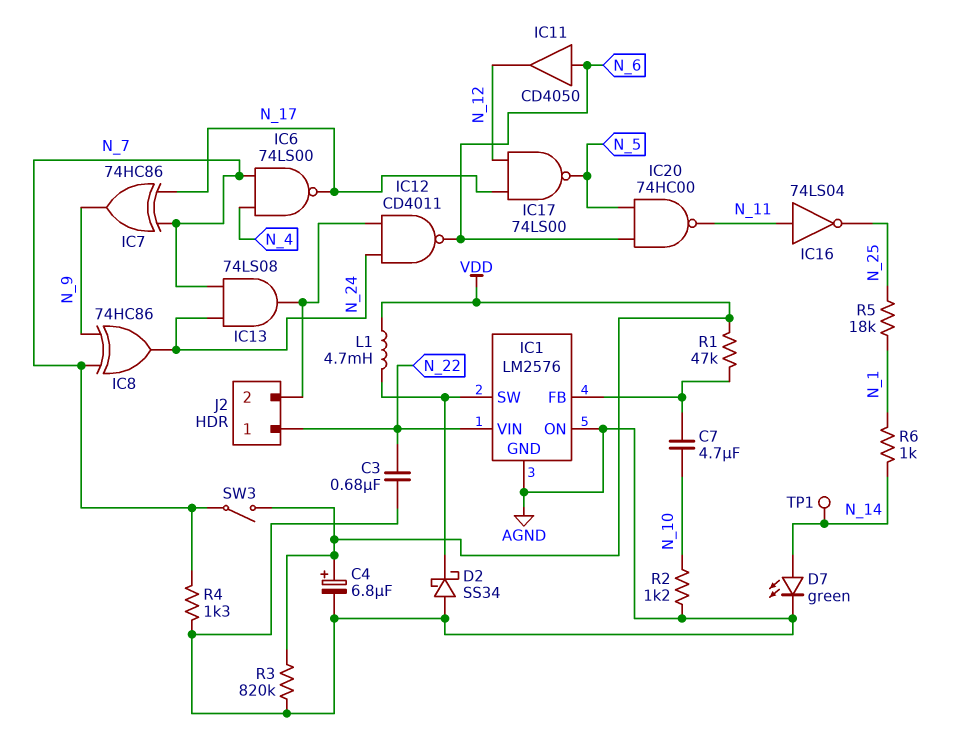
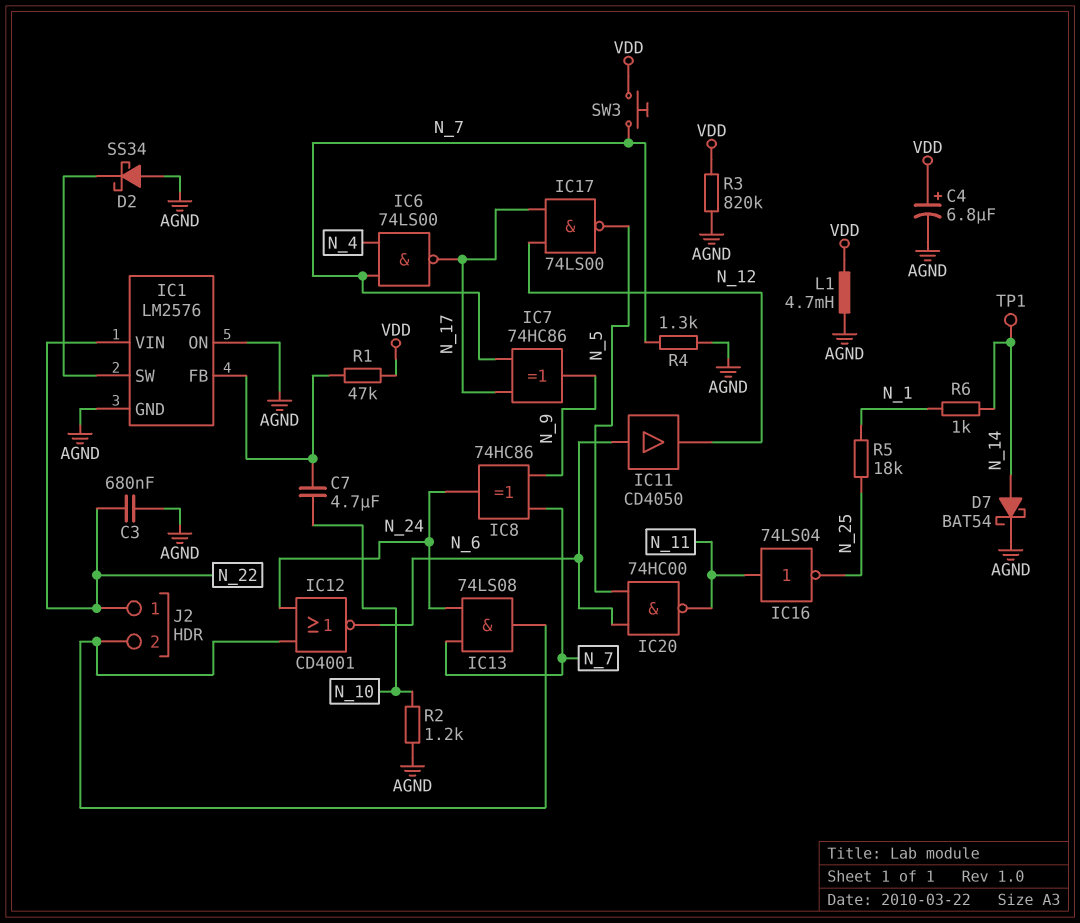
D7: LED green (A N_14, K AGND) -> schottky BAT54 (A N_14, K AGND)
IC12: NAND CD4011 (in J2/2, in N_24, out N_6) -> NOR CD4001 (in J2/2, in N_24, out N_6)
L1: 4.7mH (IC1/SW, VDD) -> 4.7mH (AGND, VDD)
SW3: switch (N_7, VDD) -> button (N_7, VDD)

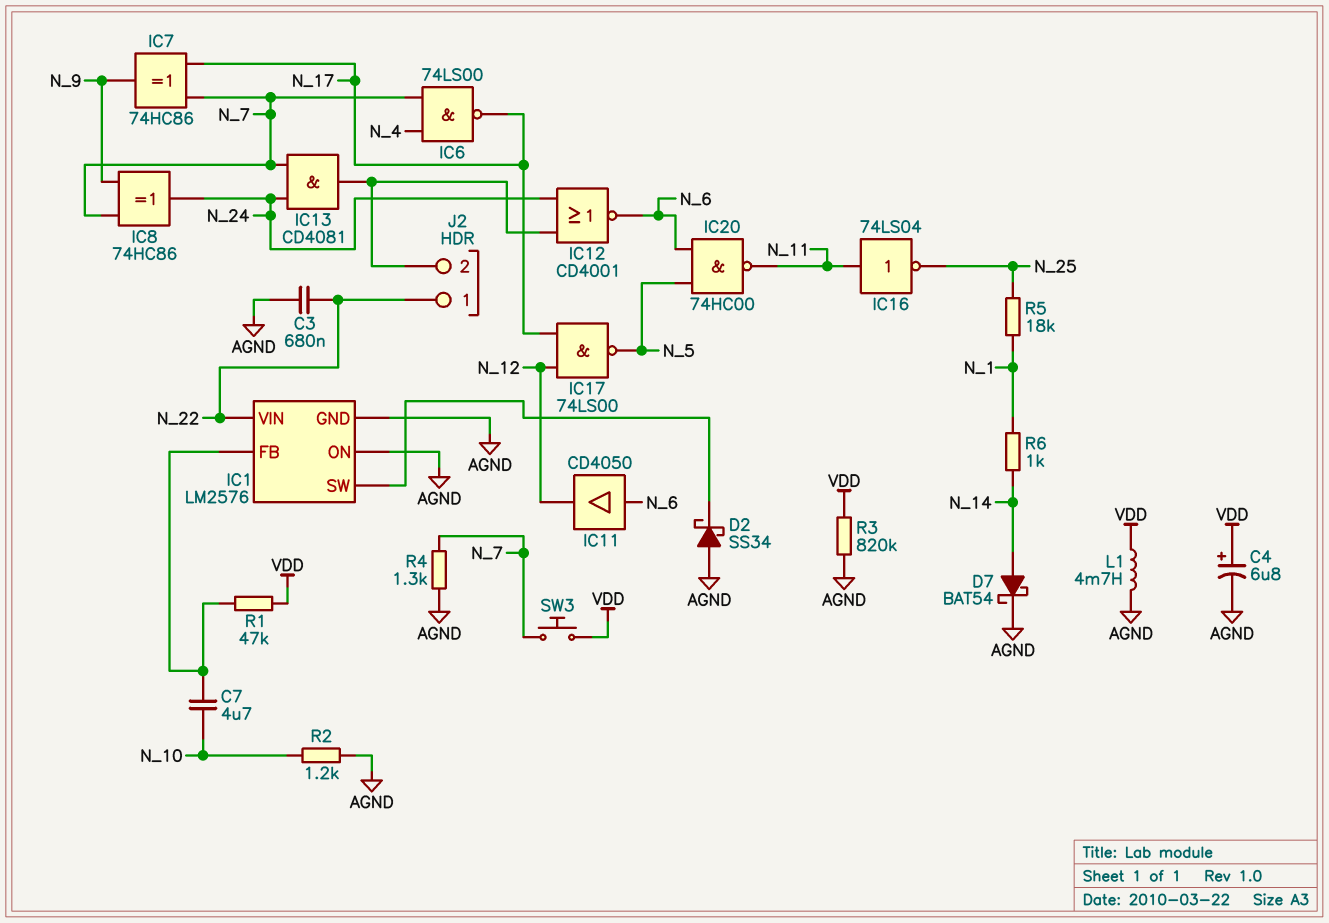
IC13: AND 74LS08 (in N_7, in N_24, out J2/2) -> AND CD4081 (in N_7, in N_24, out J2/2)
TP1: test point (N_14) -> none

